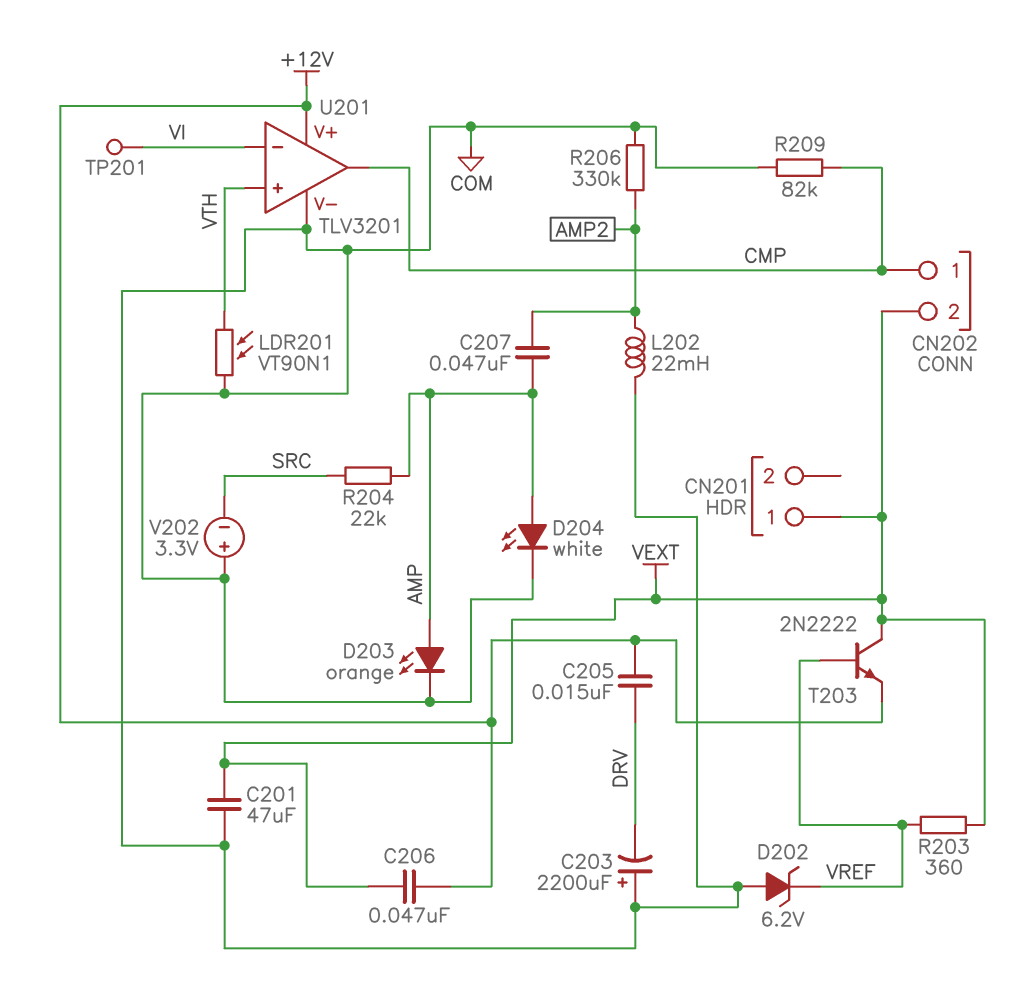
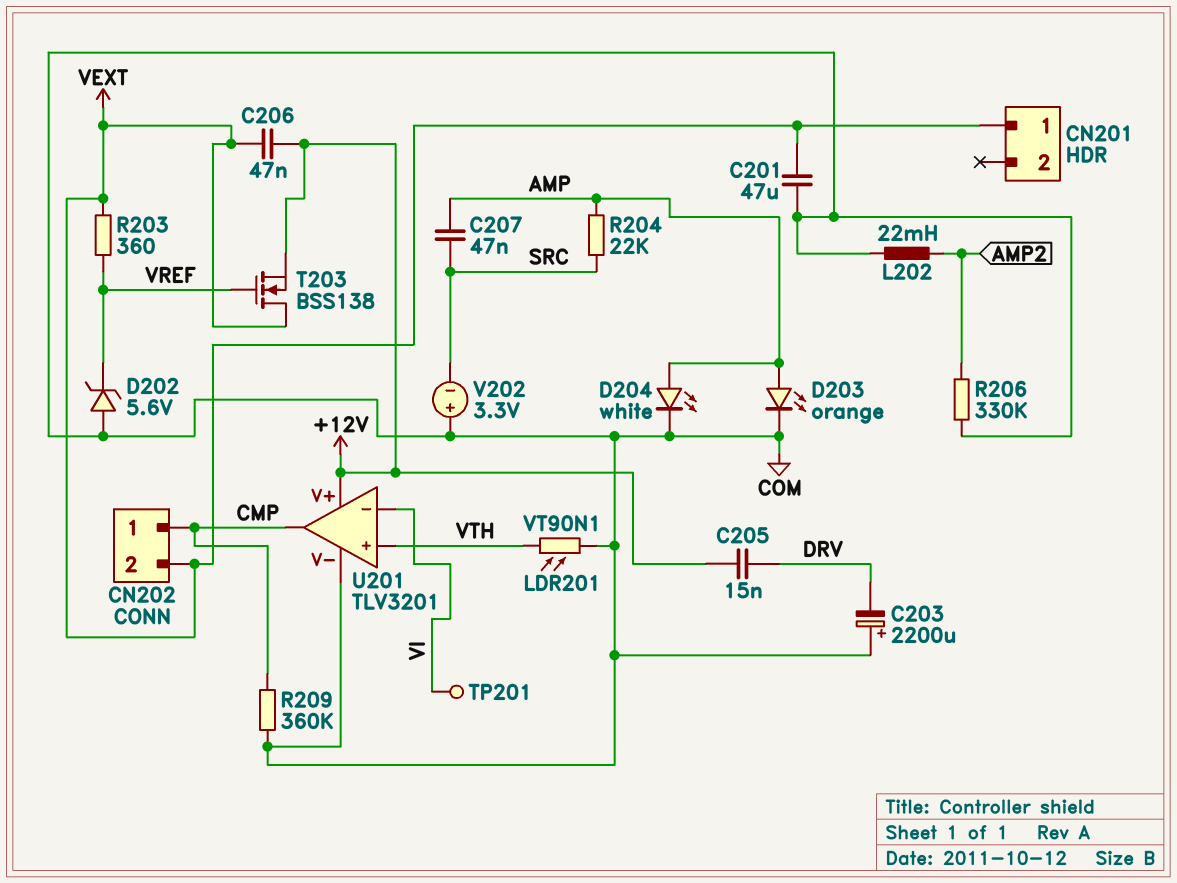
C207: 47nF (AMP, AMP2) -> 47nF (AMP, SRC)
D202: zener 6.2V (A COM, K VREF) -> zener 5.6V (A COM, K VREF)
R209: 82k (CMP, COM) -> 360k (CMP, COM)
T203: NPN 2N2222 (B VREF, C VEXT, E +12V) -> NMOS BSS138 (G VREF, D VEXT, S +12V)

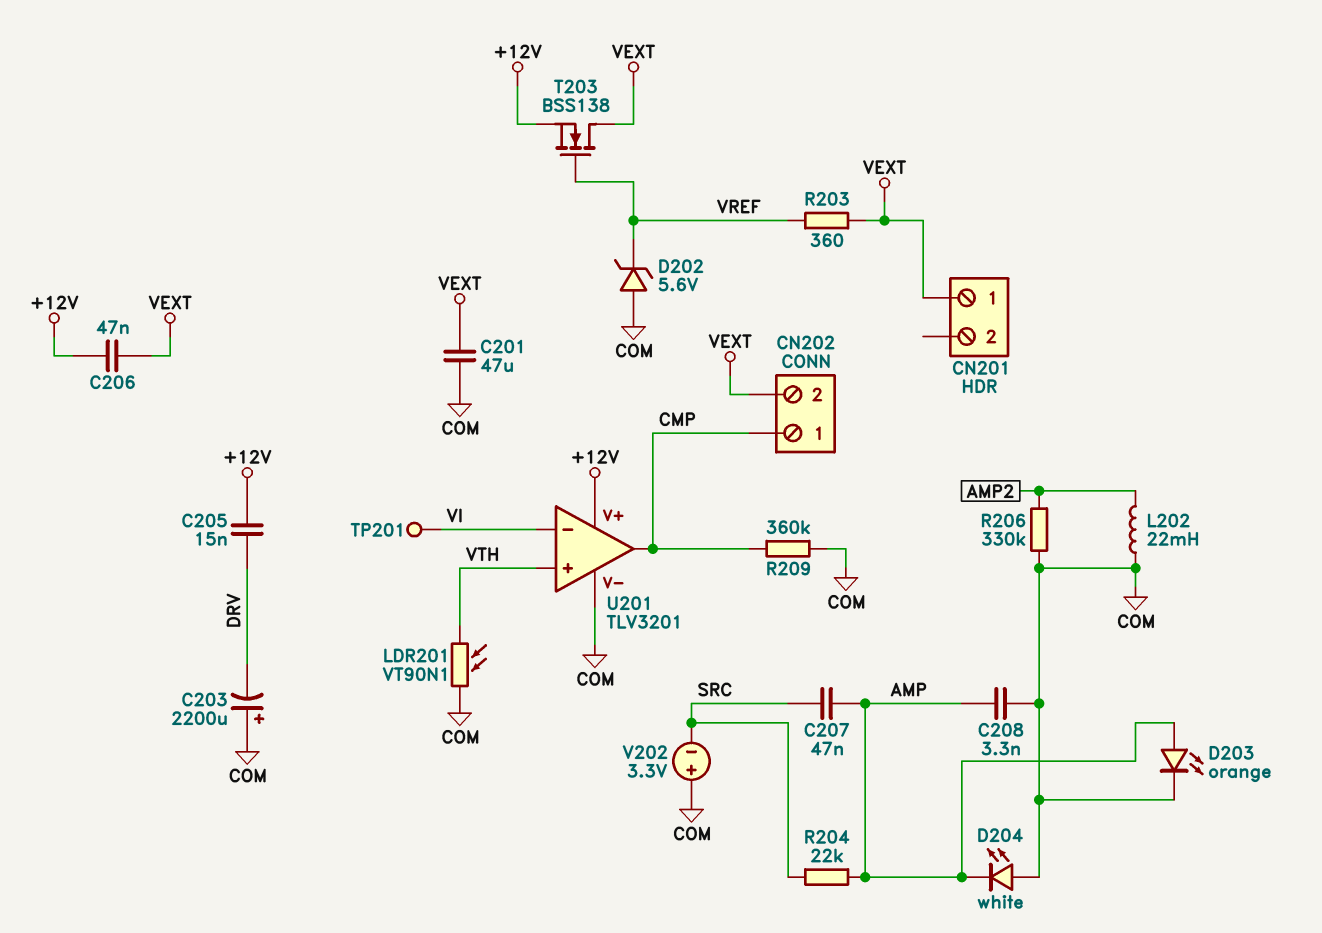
C208: none -> 3.3nF (AMP, COM)
D204: LED white (A AMP, K COM) -> LED white (A COM, K AMP)

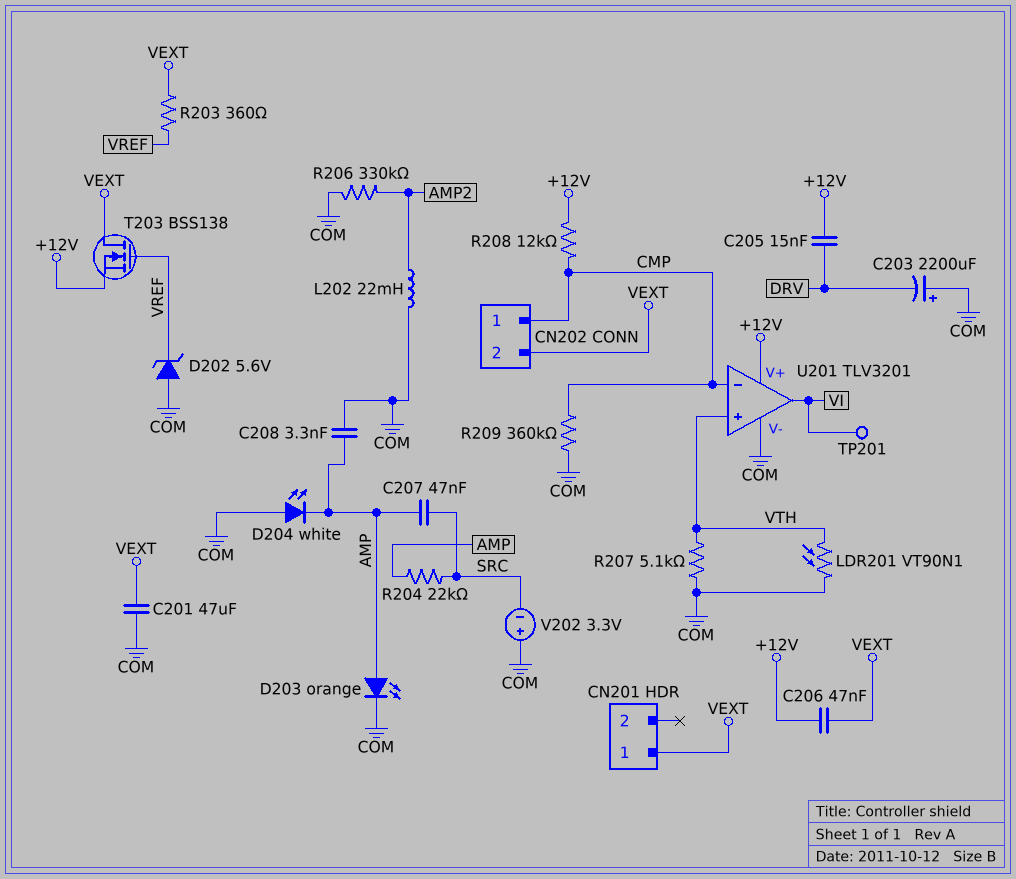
R207: none -> 5.1k (COM, VTH)
R208: none -> 12k (+12V, CMP)
U201 pin in-: VI -> CMP
U201 pin out: CMP -> VI

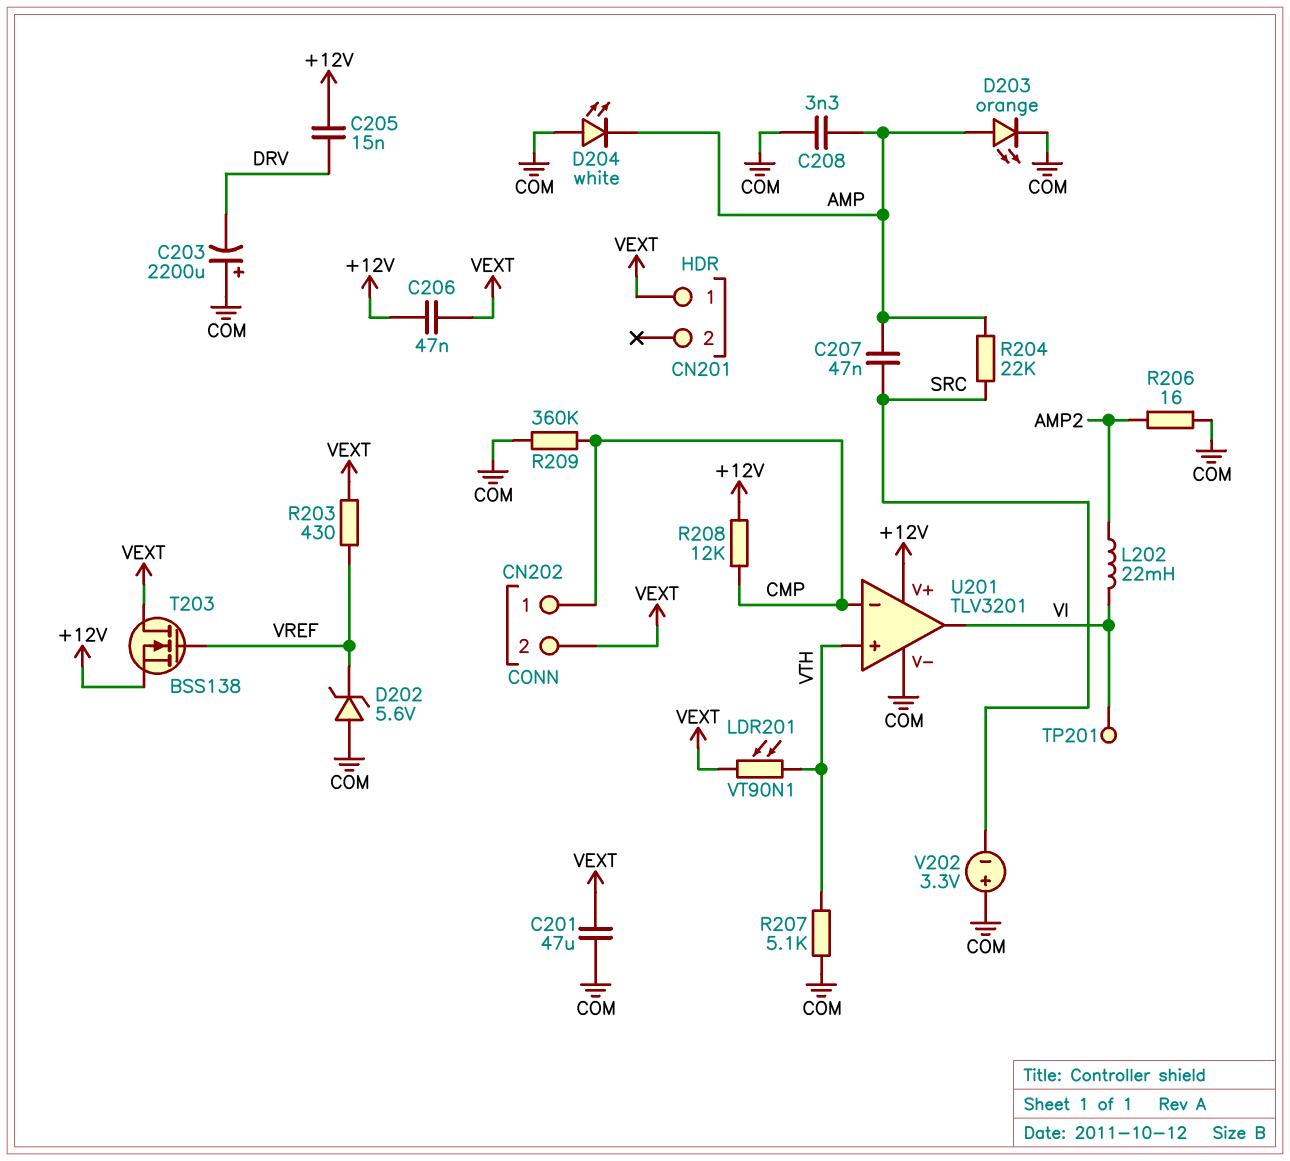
L202: 22mH (AMP2, COM) -> 22mH (AMP2, VI)
LDR201: VT90N1 (COM, VTH) -> VT90N1 (VEXT, VTH)
R203: 360 (VEXT, VREF) -> 430 (VEXT, VREF)
R206: 330k (AMP2, COM) -> 16 (AMP2, COM)

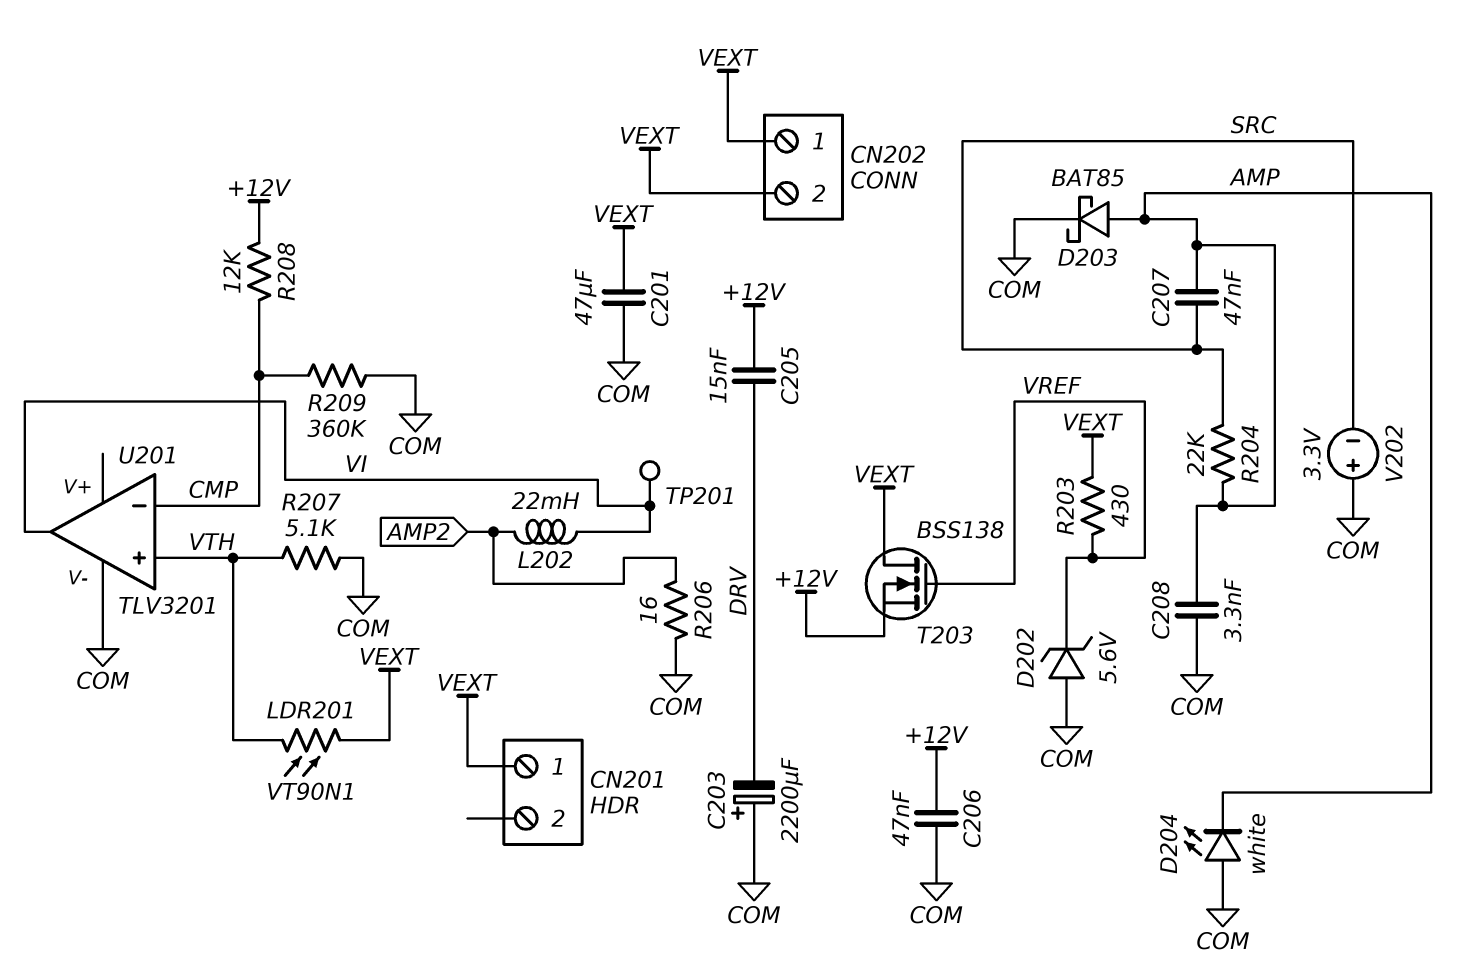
C206: 47nF (+12V, VEXT) -> 47nF (+12V, COM)
CN202 pin 1: CMP -> VEXT
D203: LED orange (A AMP, K COM) -> schottky BAT85 (A AMP, K COM)
U201 pin V+: +12V -> none

